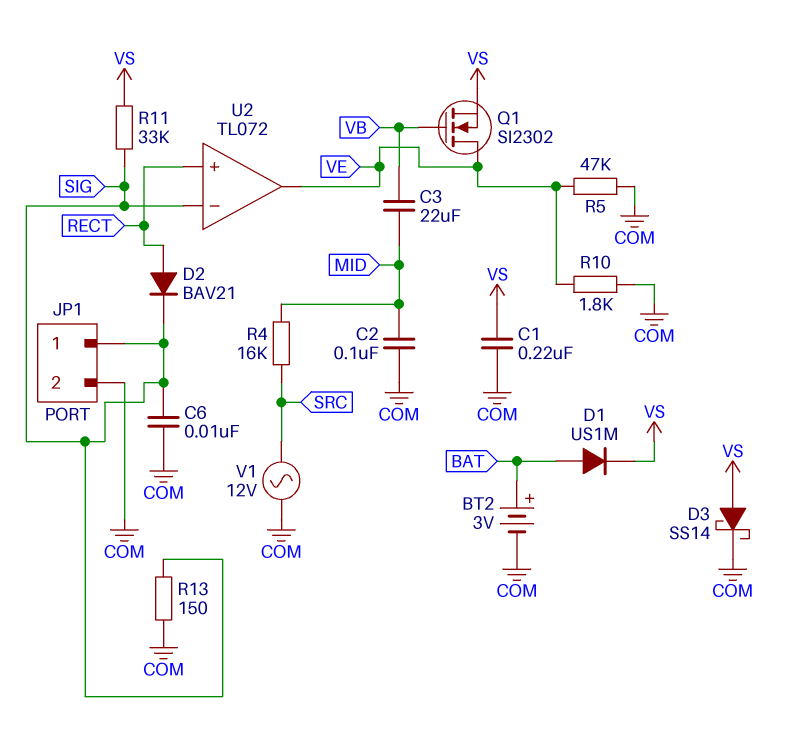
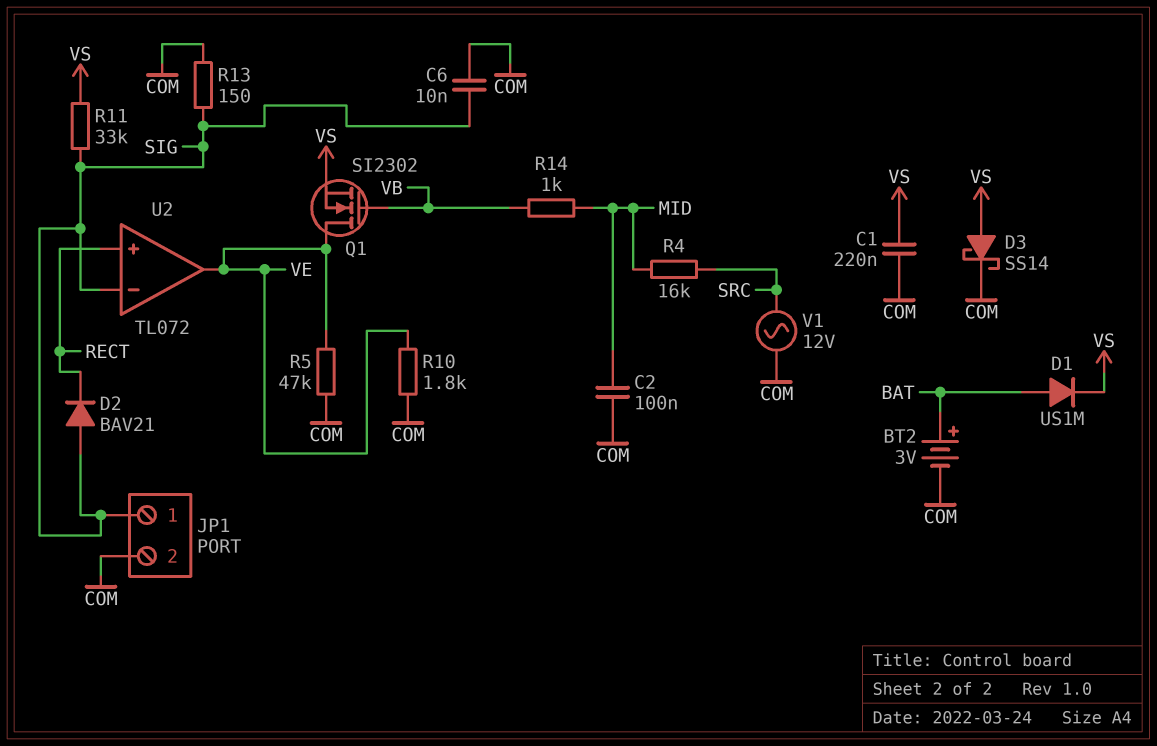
C3: 22uF (MID, VB) -> none
D2: diode BAV21 (A RECT, K SIG) -> diode BAV21 (A SIG, K RECT)
R14: none -> 1k (MID, VB)

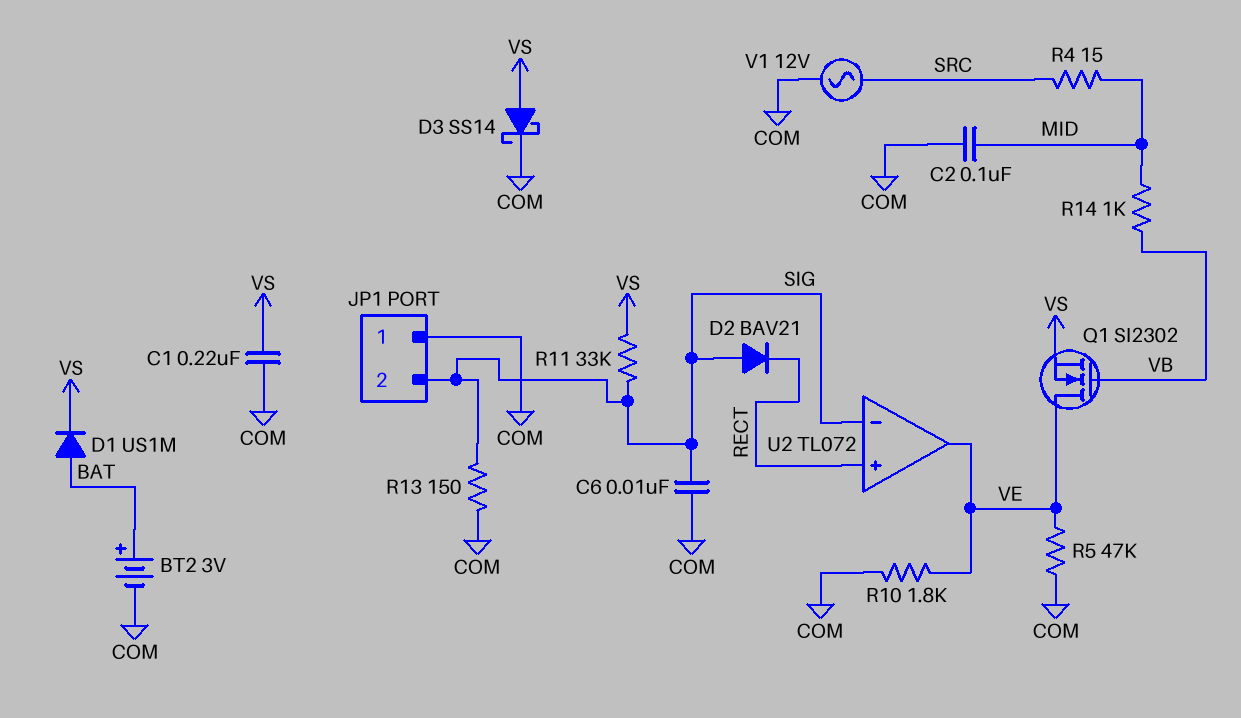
JP1 pin 1: SIG -> COM
JP1 pin 2: COM -> SIG
R4: 16k (MID, SRC) -> 15 (MID, SRC)

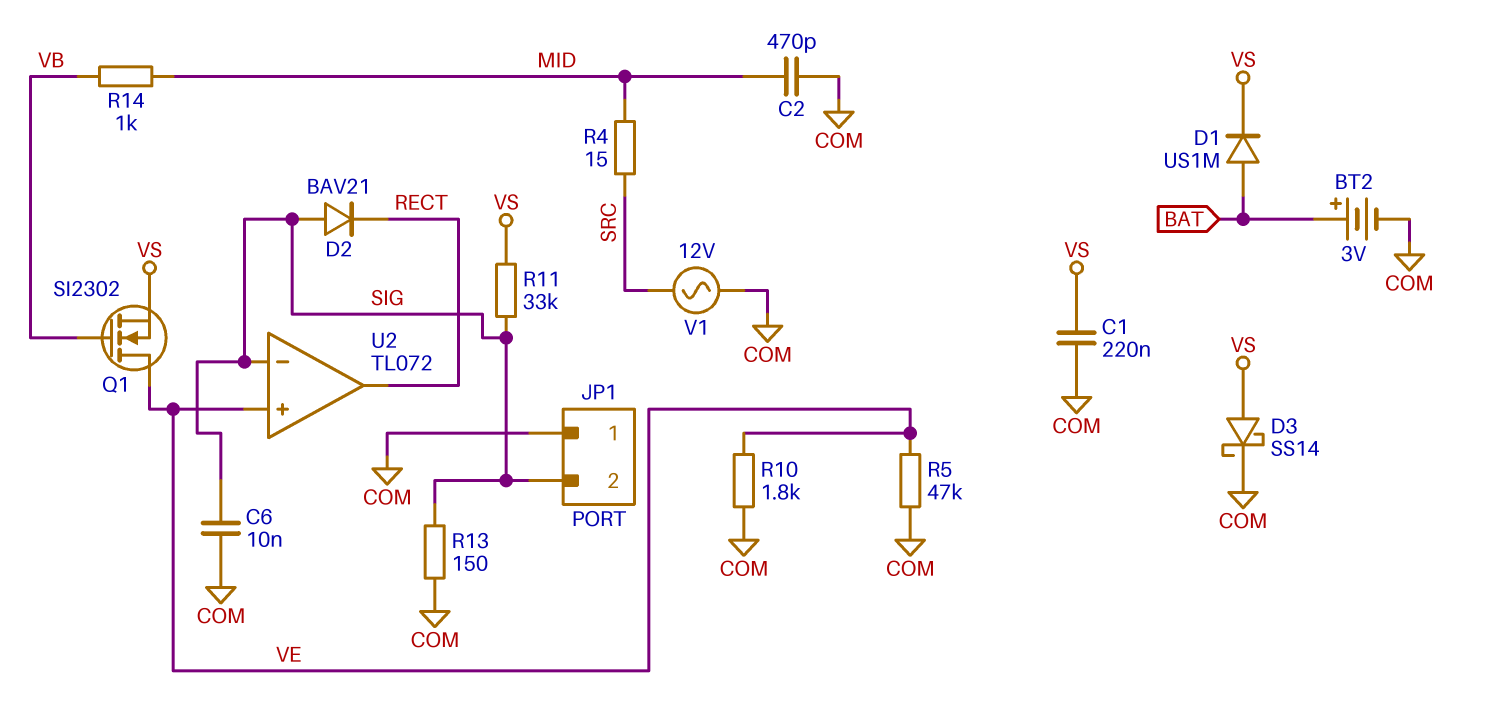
C2: 100nF (COM, MID) -> 470pF (COM, MID)
U2 pin in+: RECT -> VE
U2 pin out: VE -> RECT

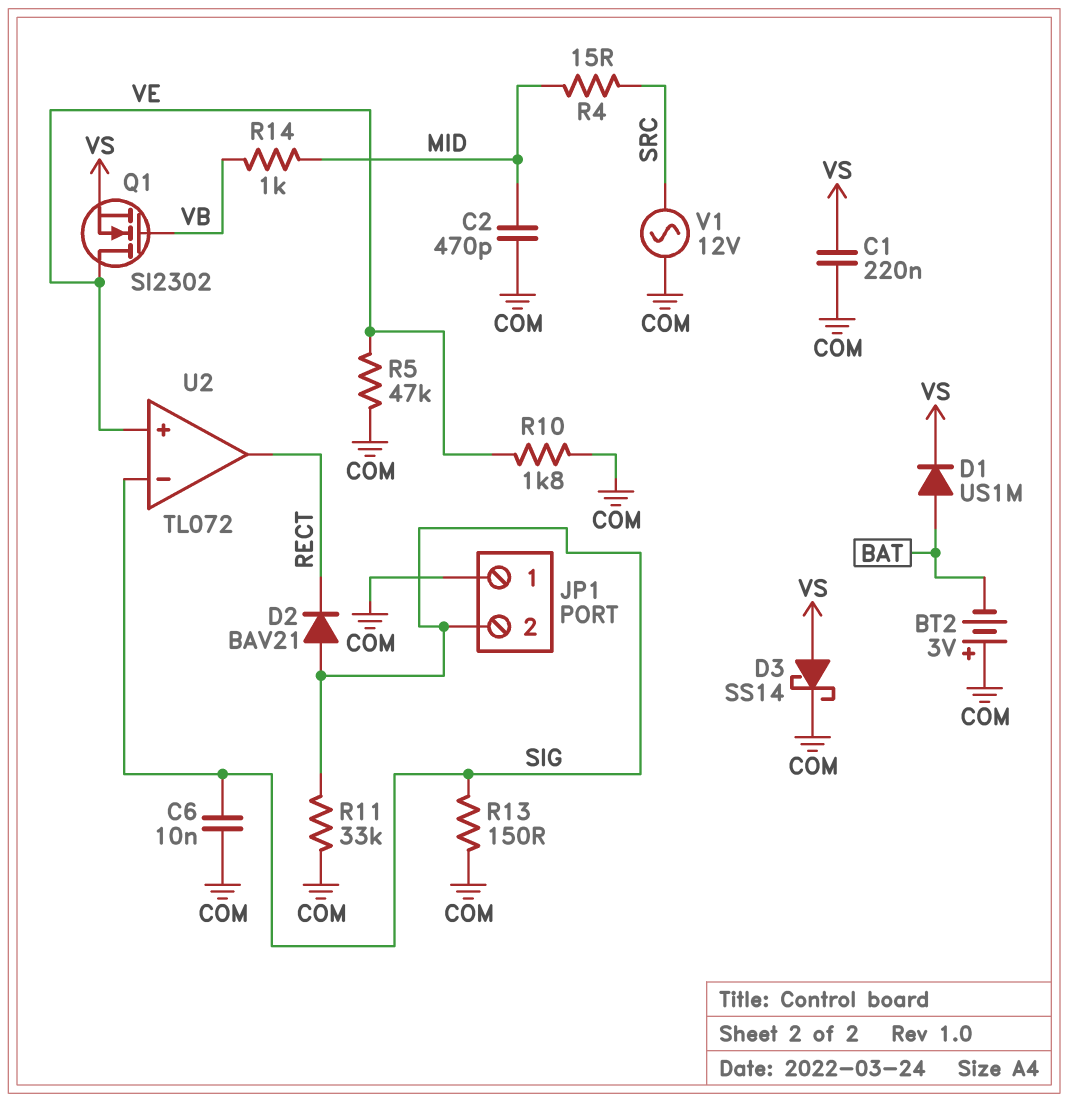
BT2: 3V (plus BAT, minus COM) -> 3V (plus COM, minus BAT)
R11: 33k (SIG, VS) -> 33k (COM, SIG)

